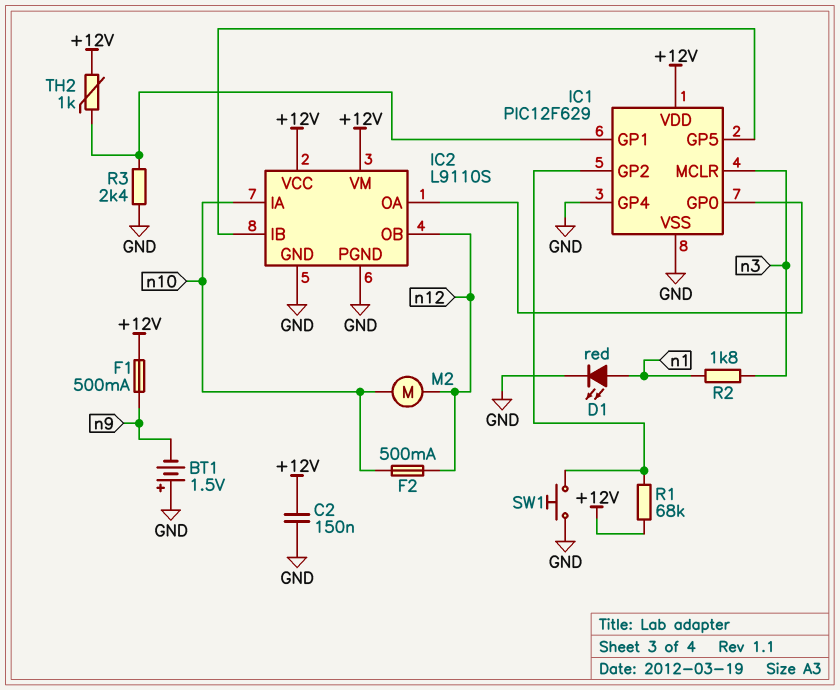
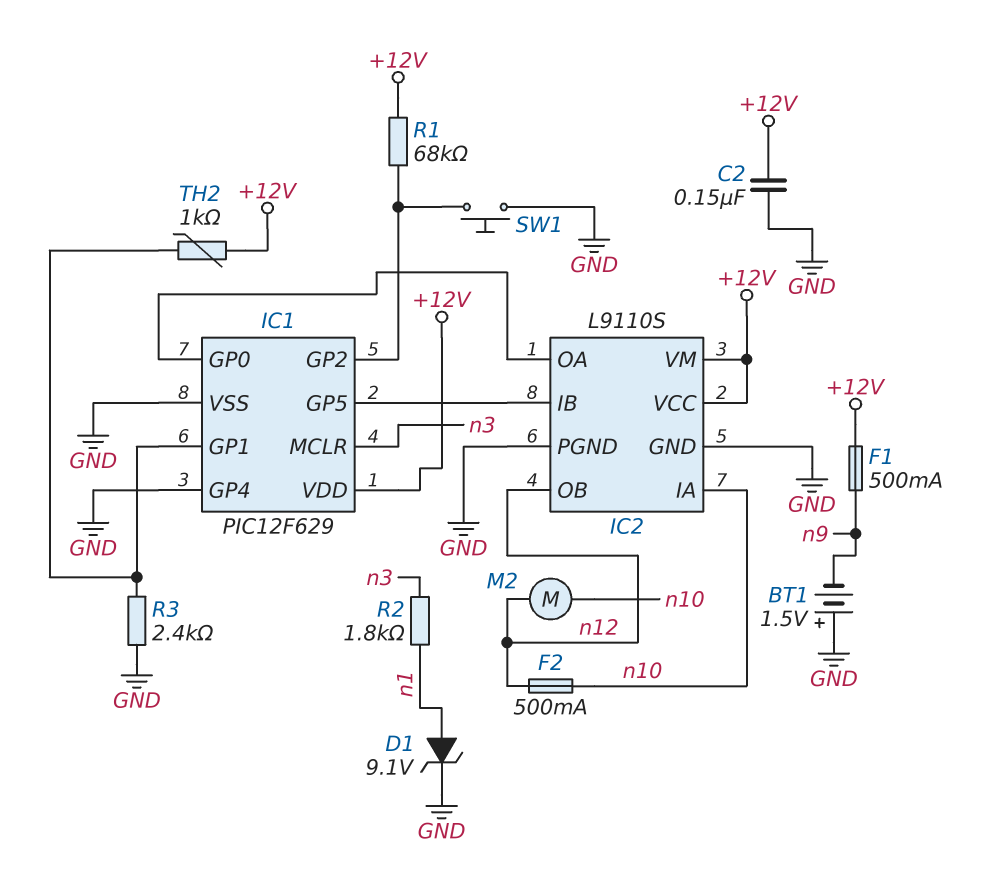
D1: LED red (A n1, K GND) -> zener 9.1V (A n1, K GND)

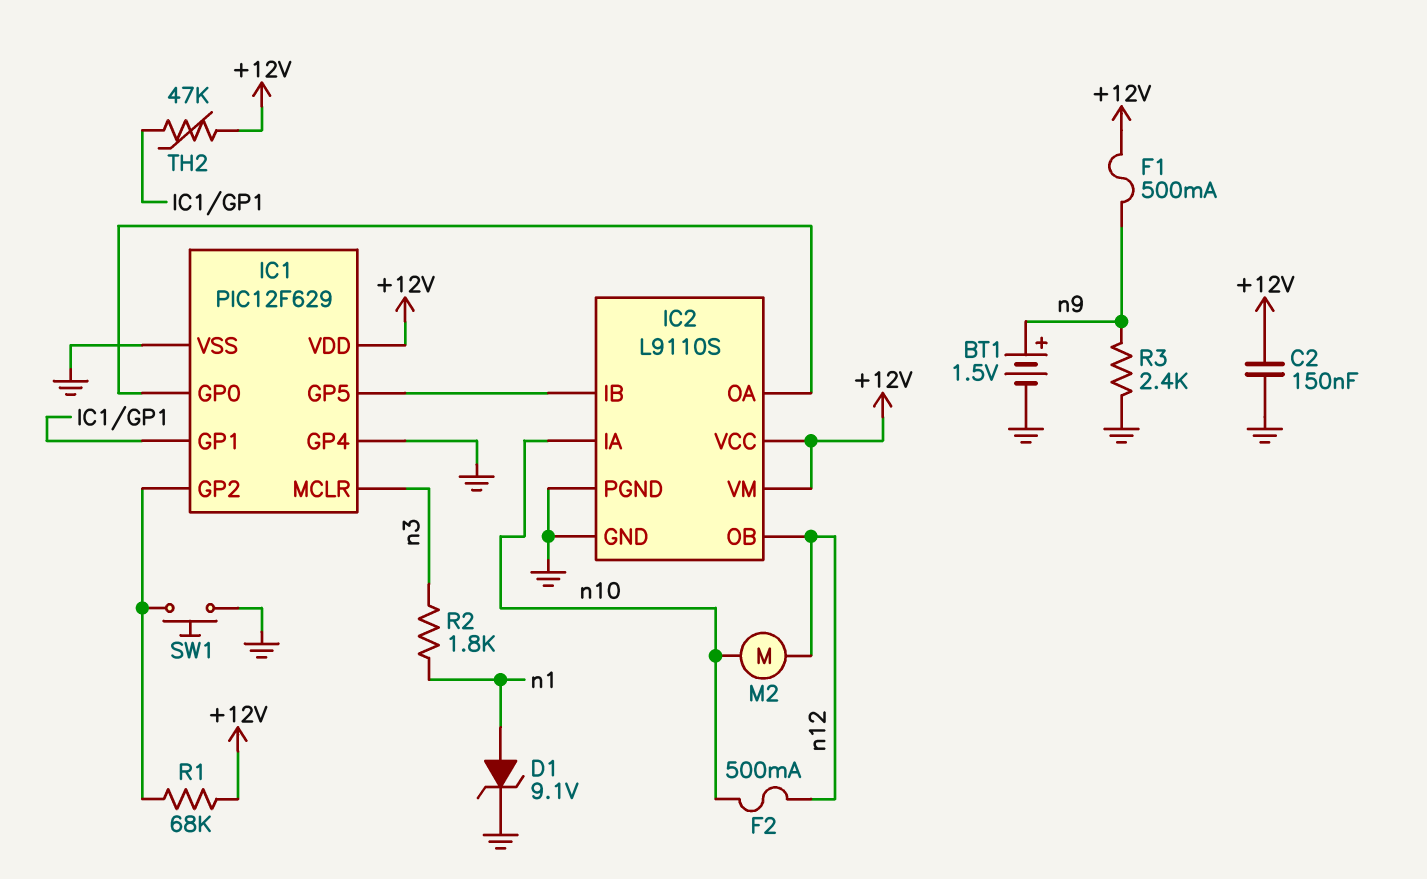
BT1: 1.5V (plus GND, minus n9) -> 1.5V (plus n9, minus GND)
R3: 2.4k (GND, IC1/GP1) -> 2.4k (GND, n9)
TH2: 1k (+12V, IC1/GP1) -> 47k (+12V, IC1/GP1)

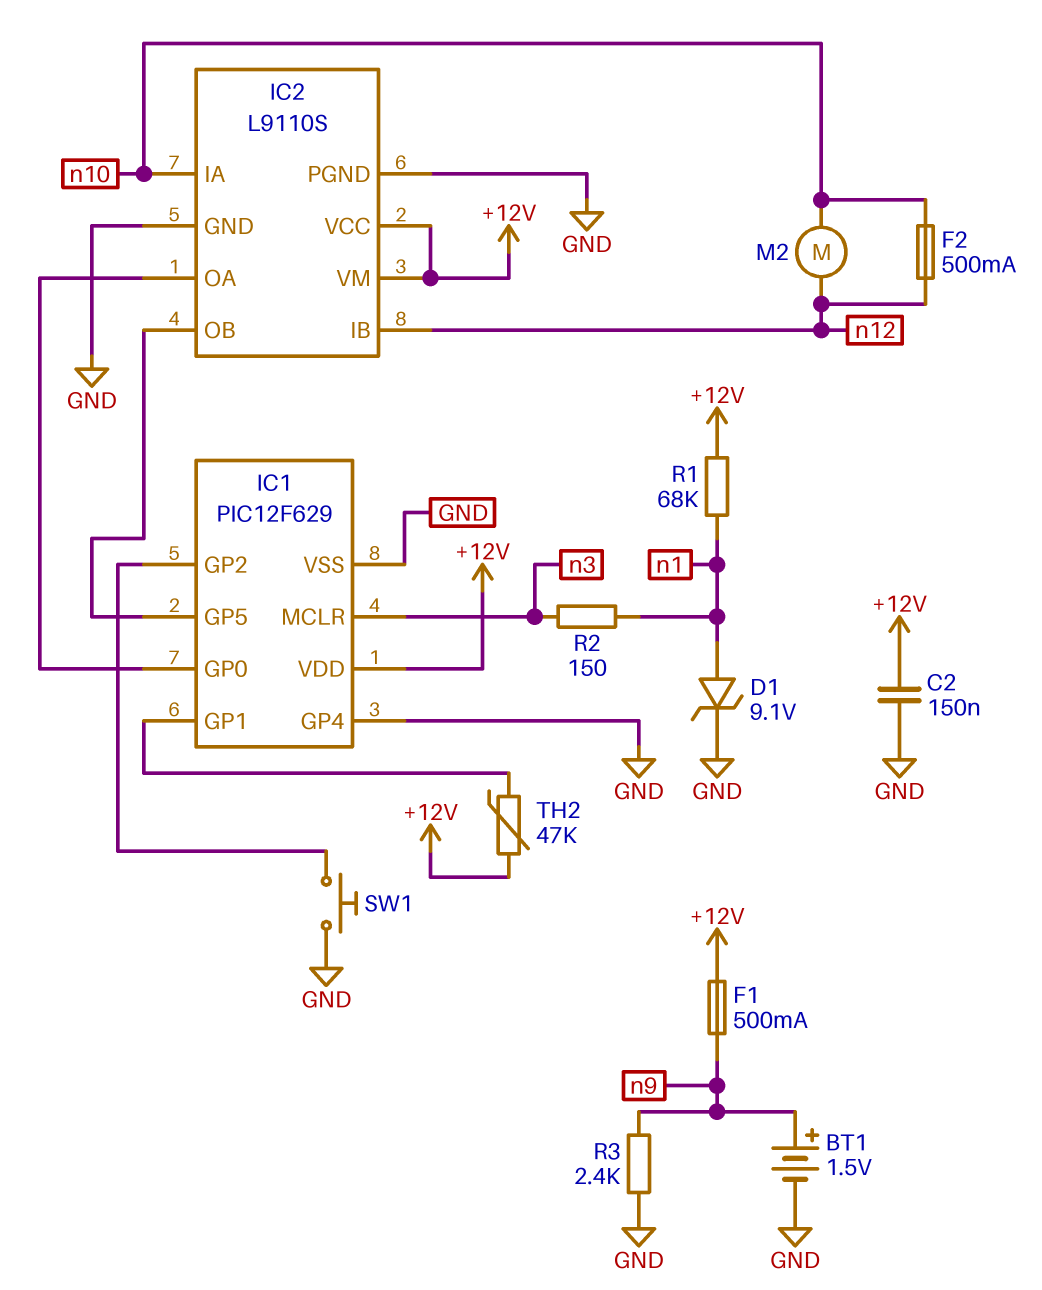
IC2 pin IB: IC1/GP5 -> n12
IC2 pin OB: n12 -> IC1/GP5
R1: 68k (+12V, IC1/GP2) -> 68k (+12V, n1)
R2: 1.8k (n1, n3) -> 150 (n1, n3)

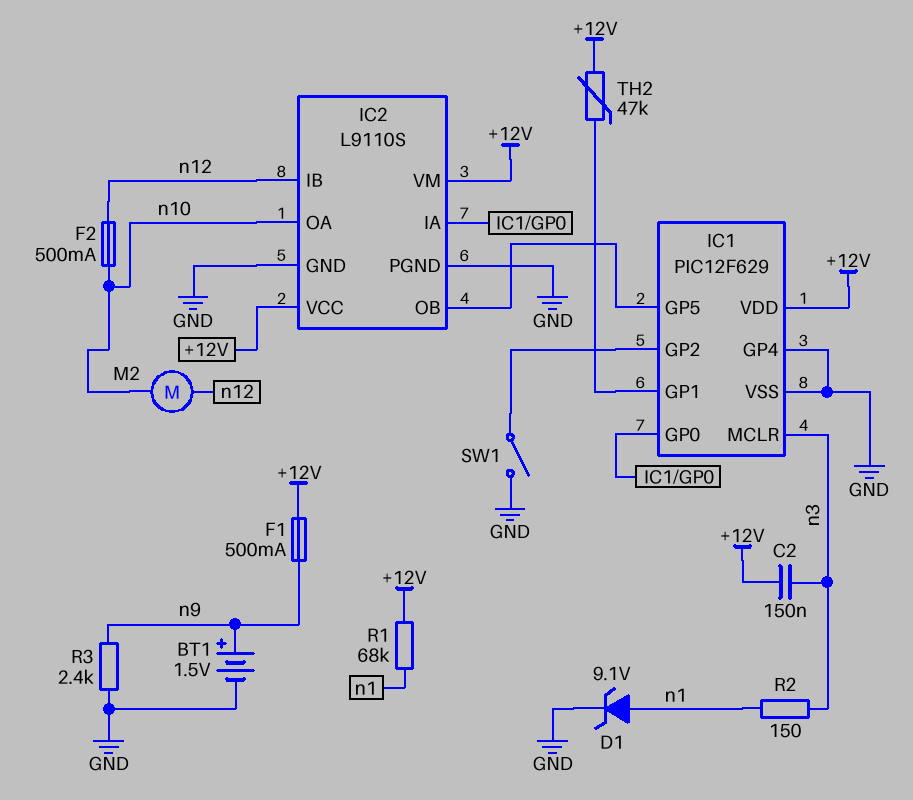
C2: 150nF (+12V, GND) -> 150nF (+12V, n3)
IC2 pin IA: n10 -> IC1/GP0
IC2 pin OA: IC1/GP0 -> n10
SW1: button (GND, IC1/GP2) -> switch (GND, IC1/GP2)

